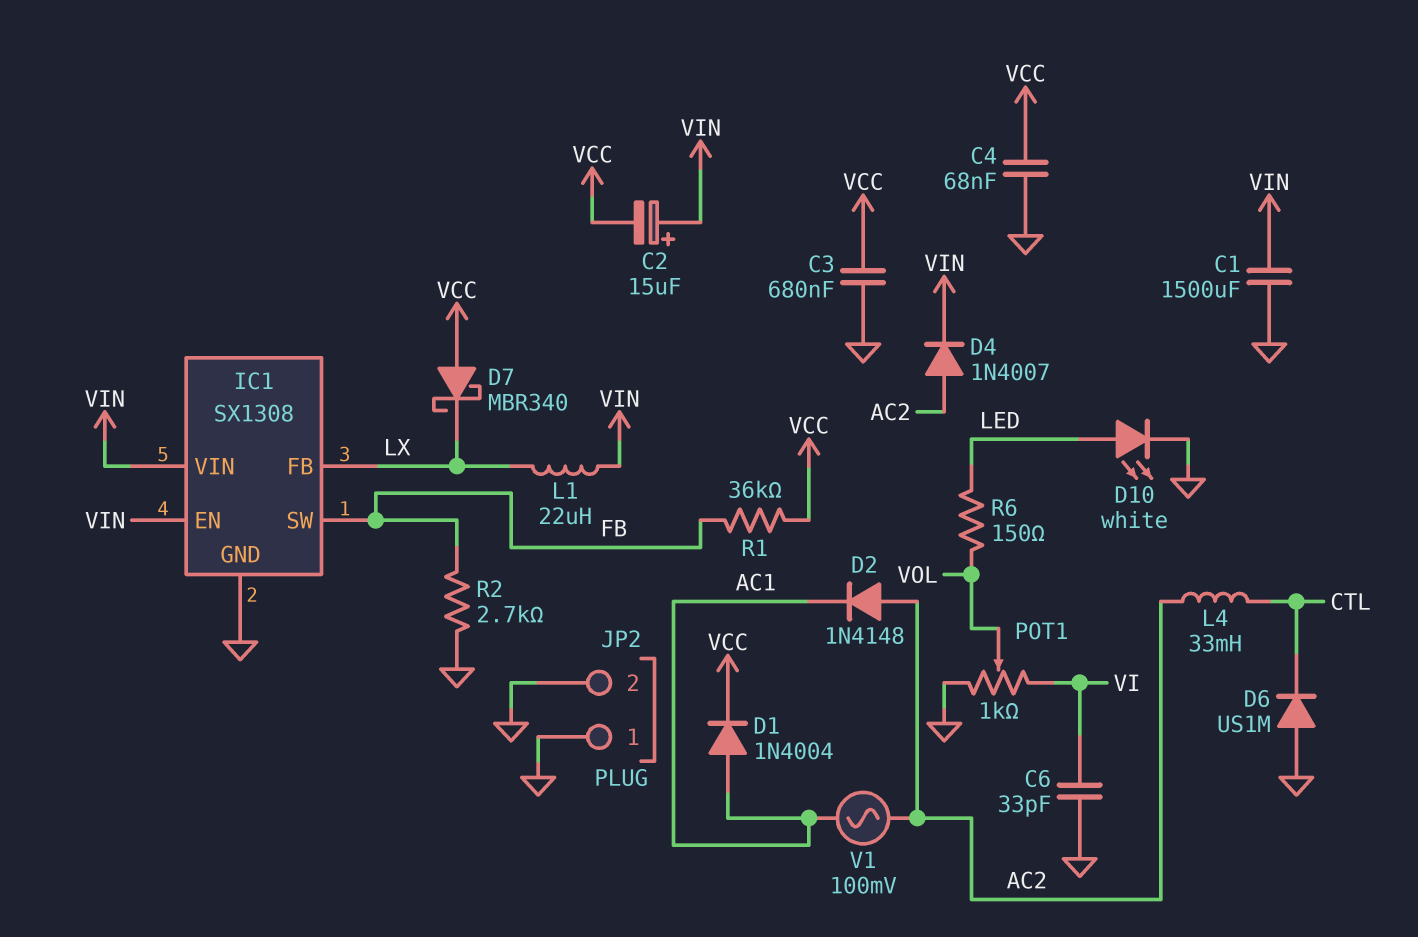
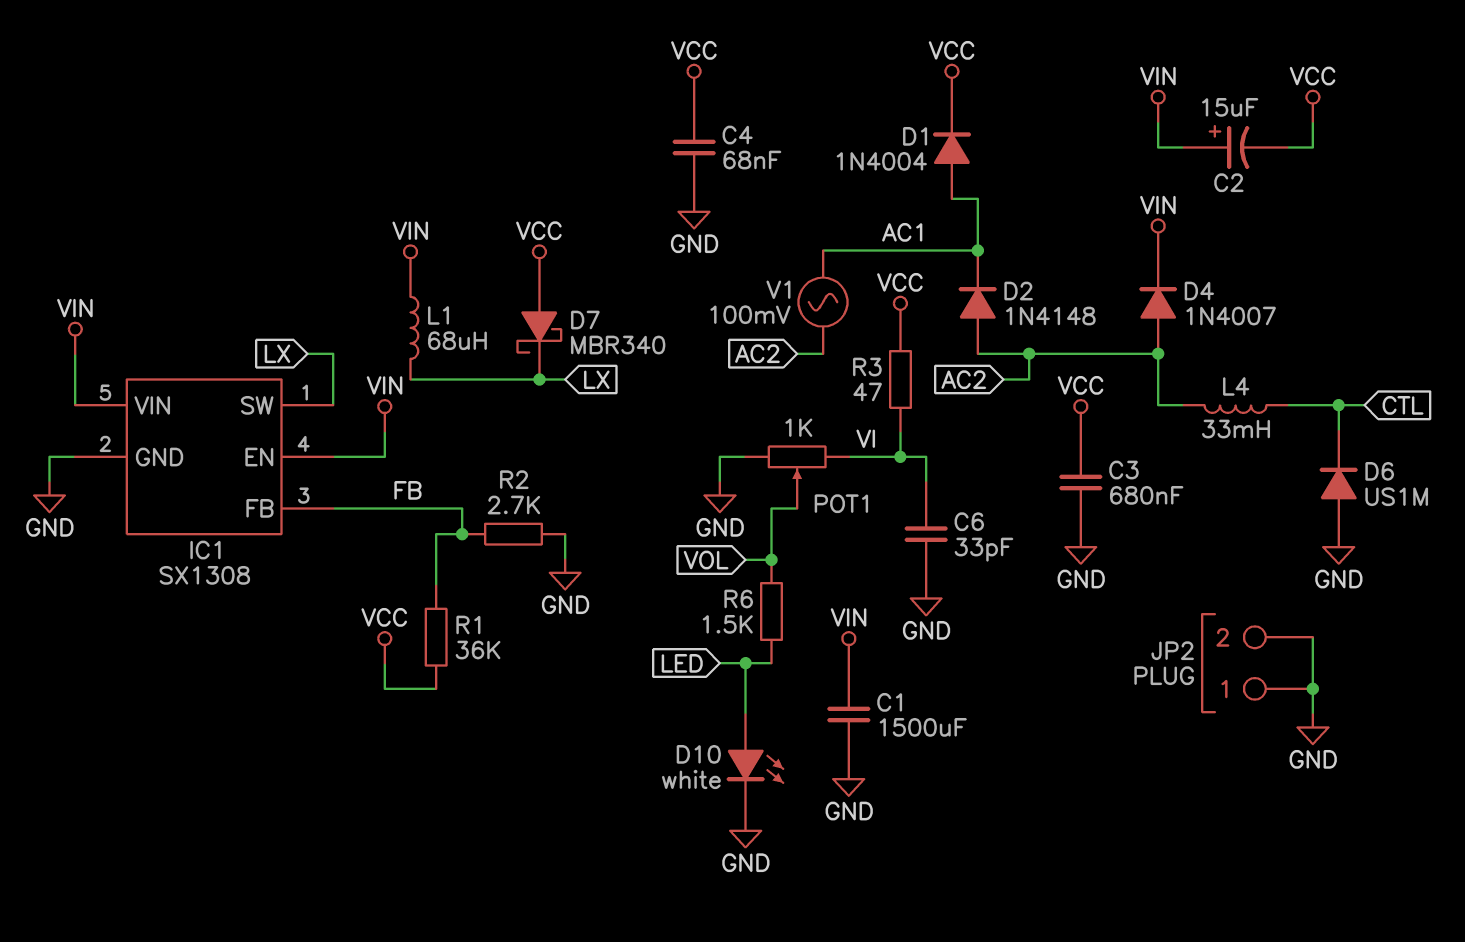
IC1 pin FB: LX -> FB
IC1 pin SW: FB -> LX
L1: 22uH (LX, VIN) -> 68uH (LX, VIN)
R3: none -> 47 (VCC, VI)
R6: 150 (LED, VOL) -> 1.5k (LED, VOL)

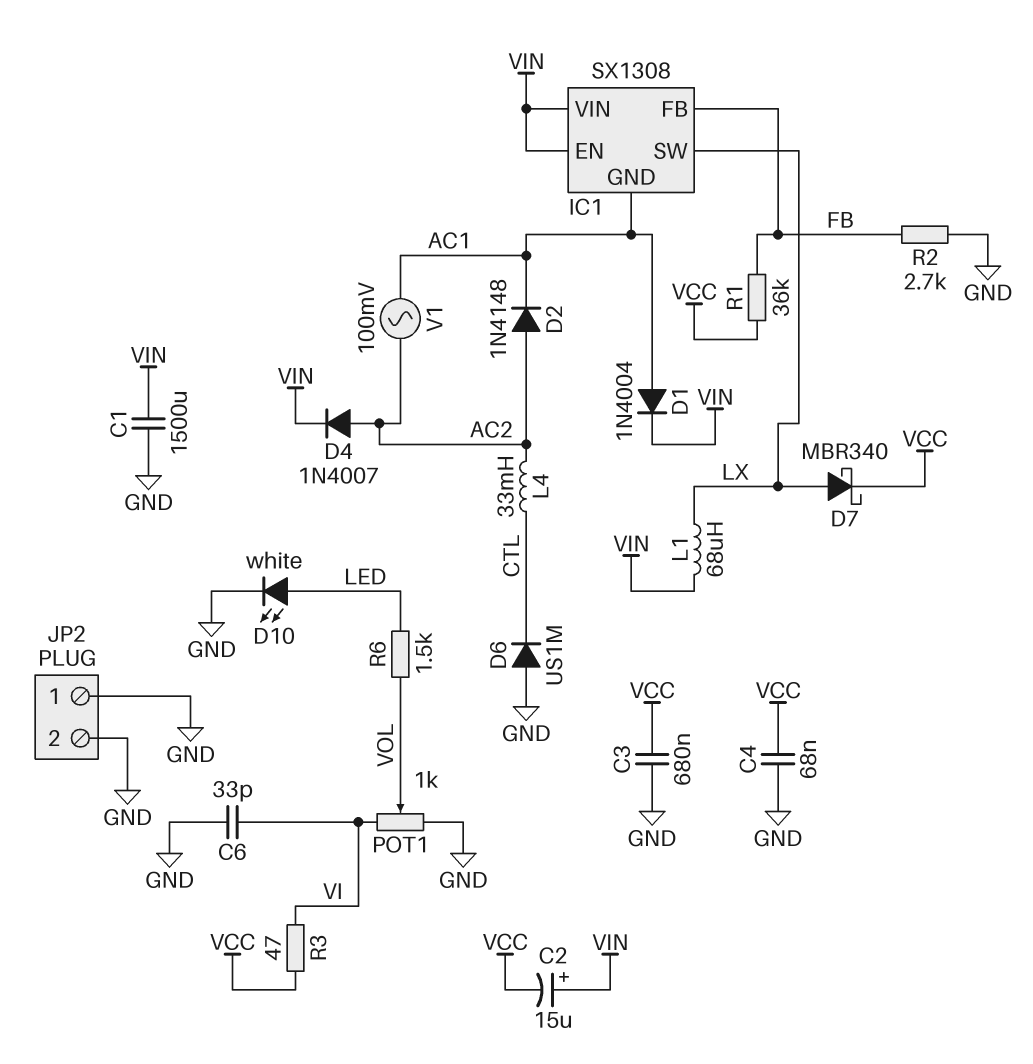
D1: diode 1N4004 (A AC1, K VCC) -> diode 1N4004 (A AC1, K VIN)
D7: schottky MBR340 (A VCC, K LX) -> schottky MBR340 (A LX, K VCC)
IC1 pin GND: GND -> AC1

